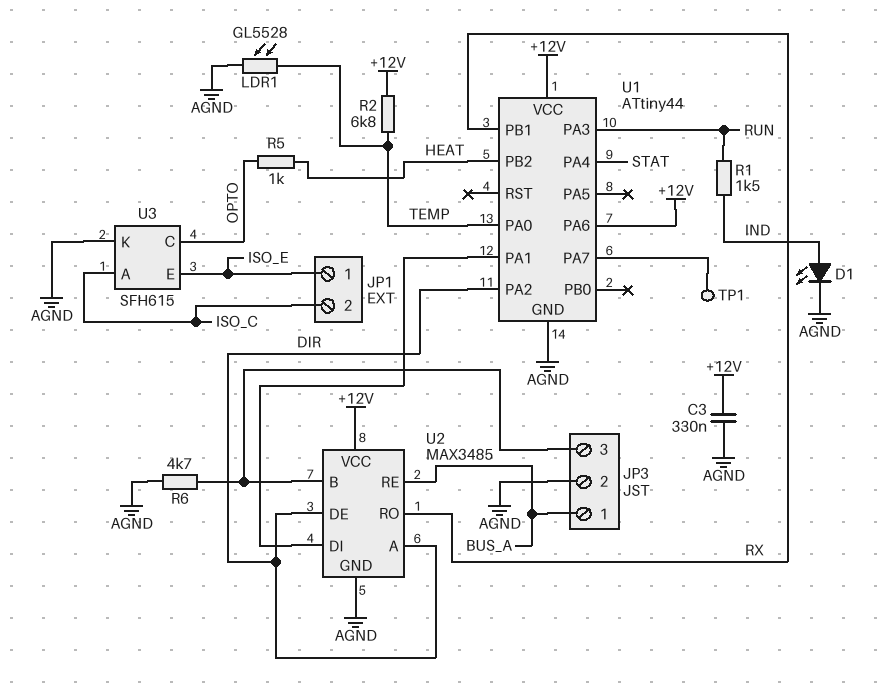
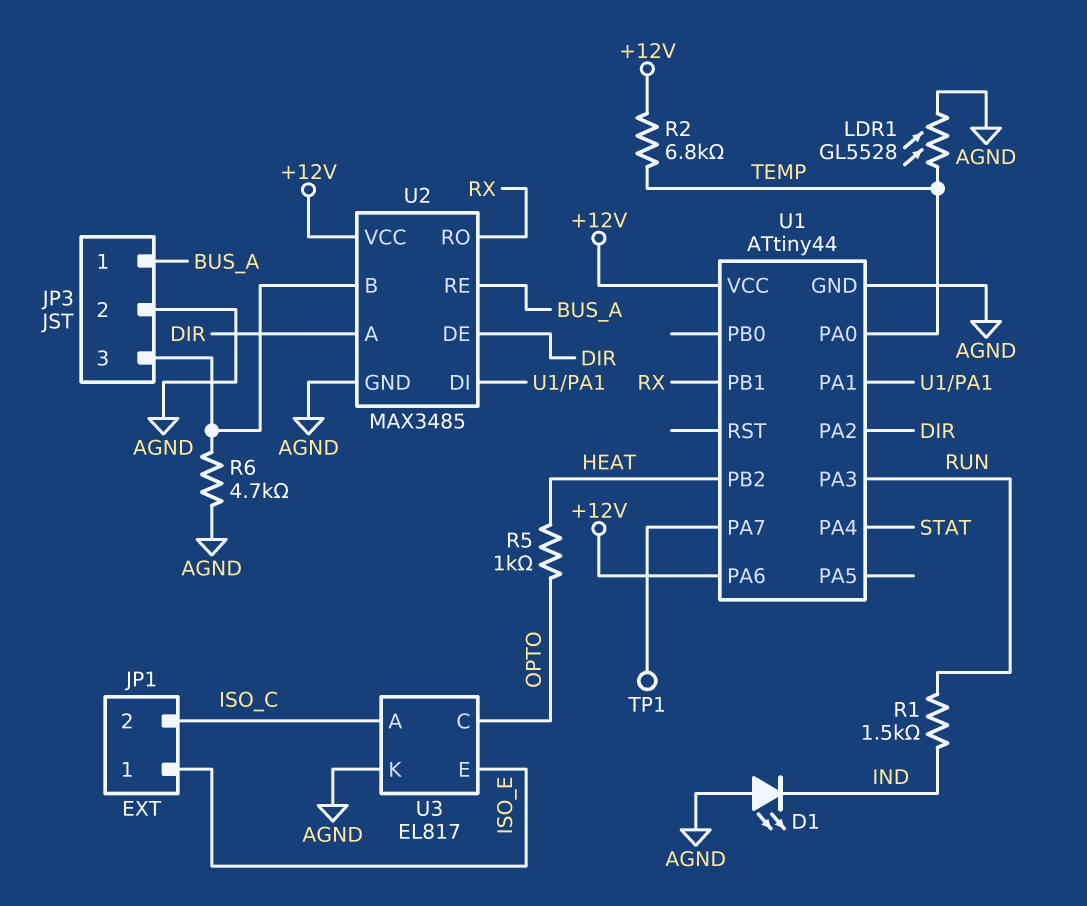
C3: 330nF (+12V, AGND) -> none
D1: LED (A IND, K AGND) -> LED (A AGND, K IND)
U3: SFH615 -> EL817

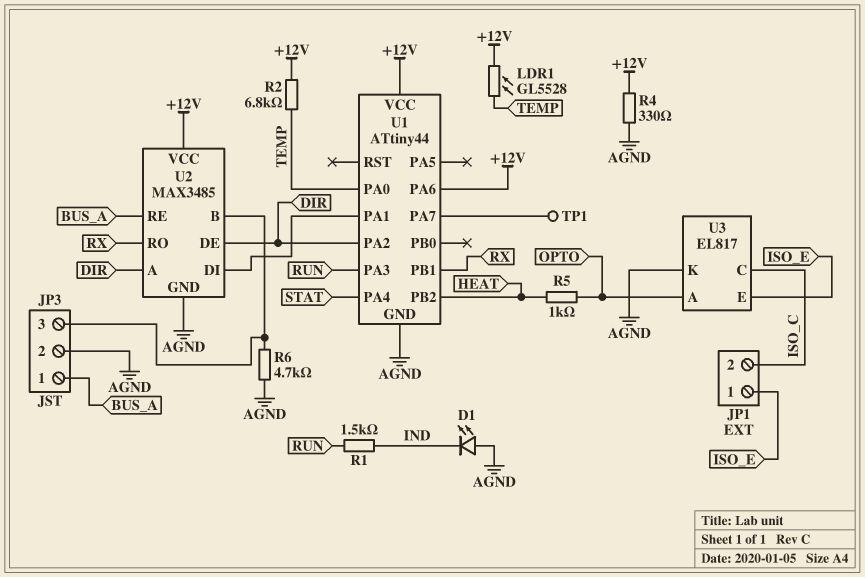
LDR1: GL5528 (AGND, TEMP) -> GL5528 (+12V, TEMP)
R4: none -> 330 (+12V, AGND)
U3 pin A: ISO_C -> OPTO
U3 pin C: OPTO -> ISO_C

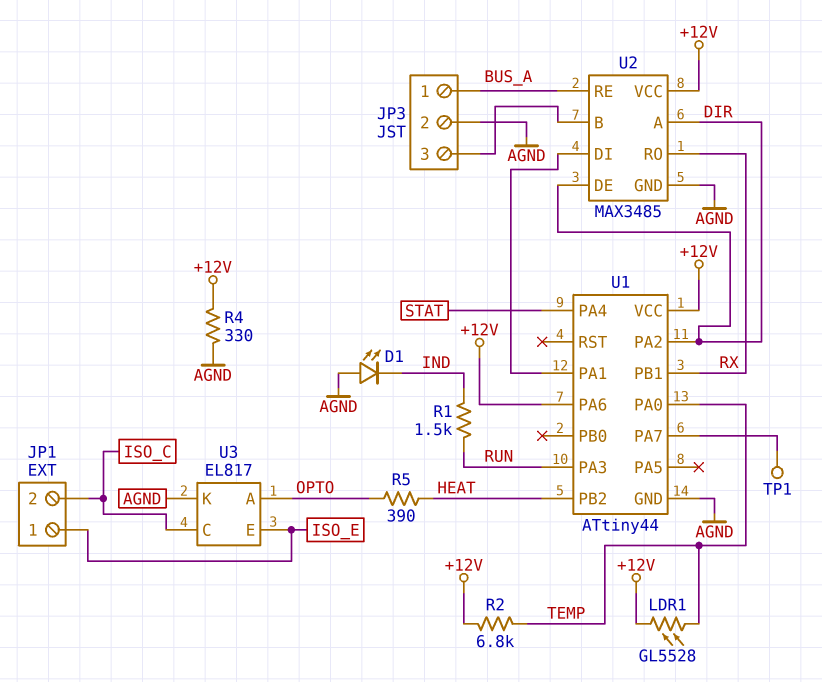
R5: 1k (HEAT, OPTO) -> 390 (HEAT, OPTO)
R6: 4.7k (AGND, JP3/3) -> none

